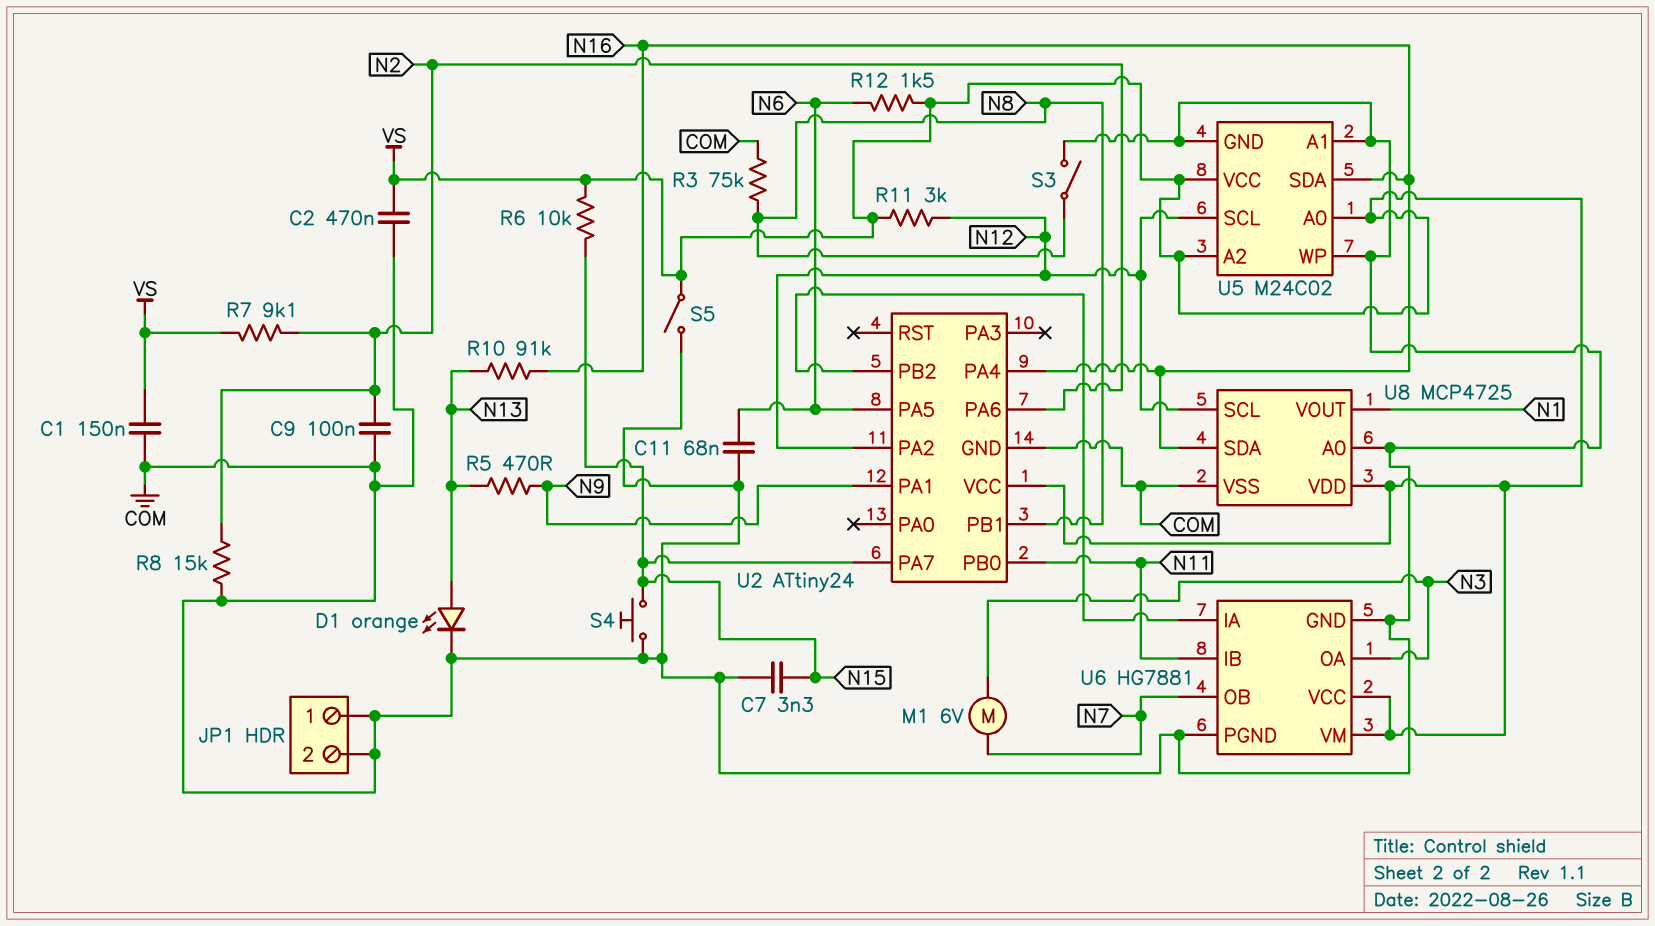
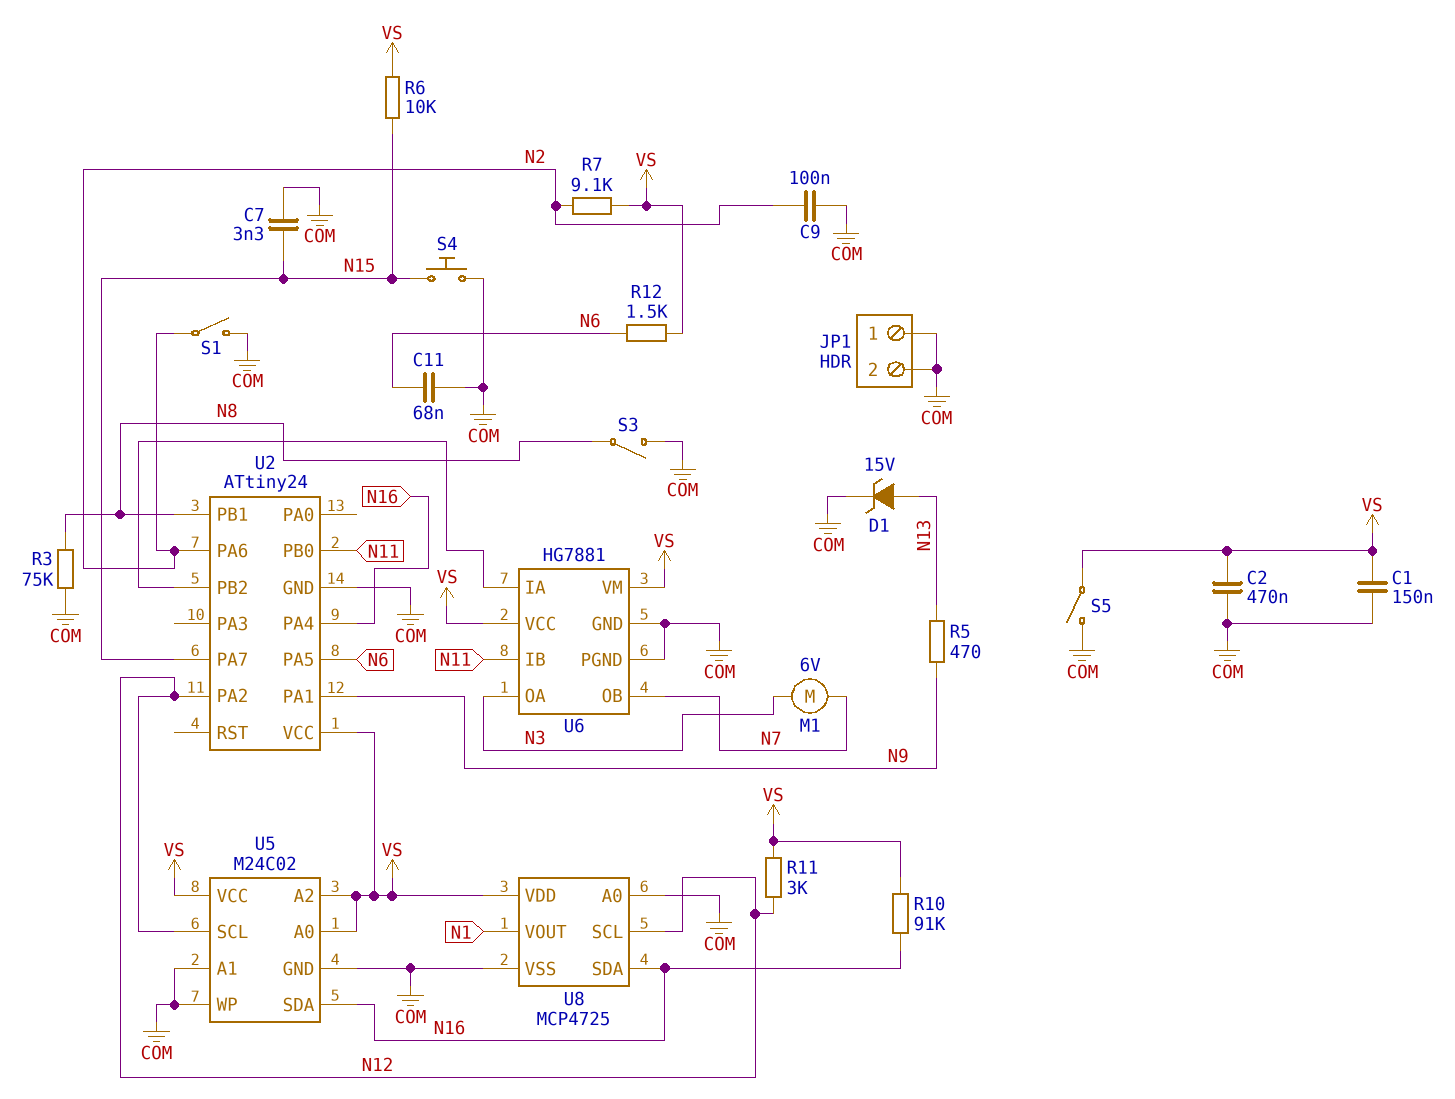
D1: LED orange (A N13, K COM) -> zener 15V (A N13, K COM)
R8: 15k (COM, N2) -> none
R10: 91k (N13, N16) -> 91k (N16, VS)
S1: none -> switch (COM, N2)

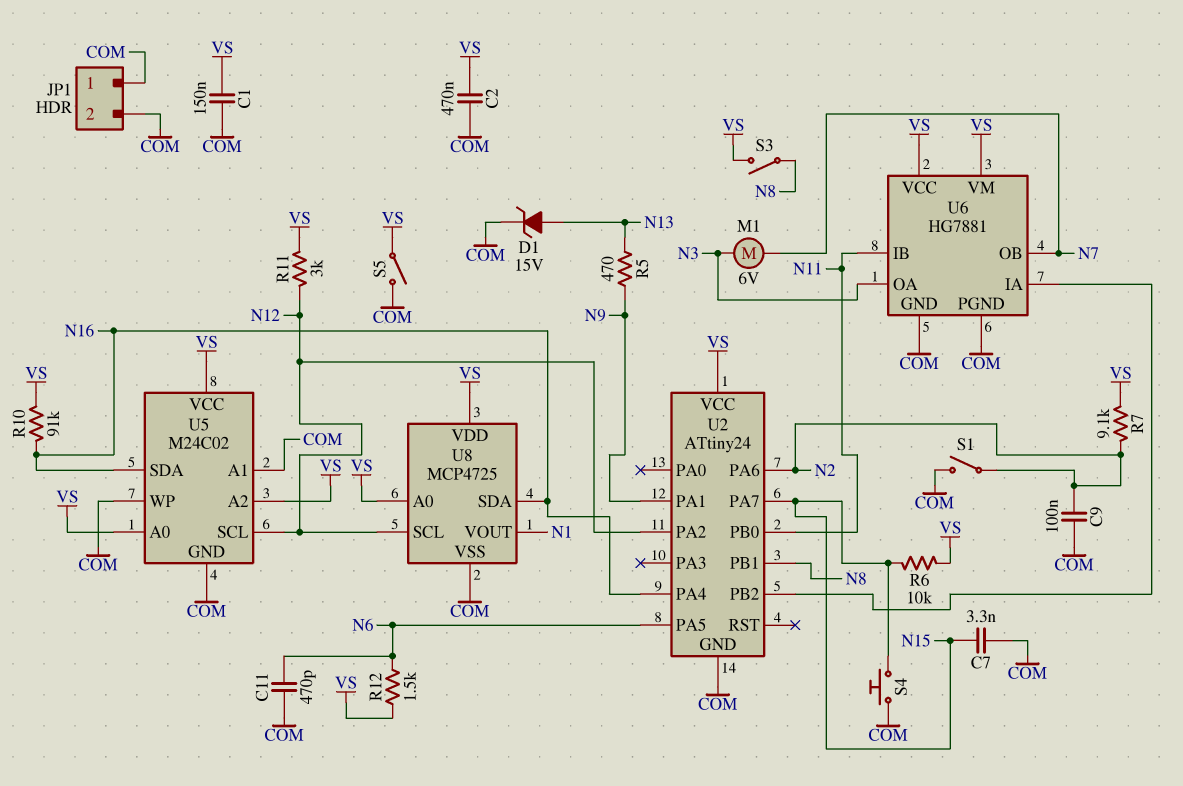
C11: 68nF (COM, N6) -> 470pF (COM, N6)
R3: 75k (COM, N8) -> none
S3: switch (COM, N8) -> switch (N8, VS)
U8 pin A0: COM -> VS

